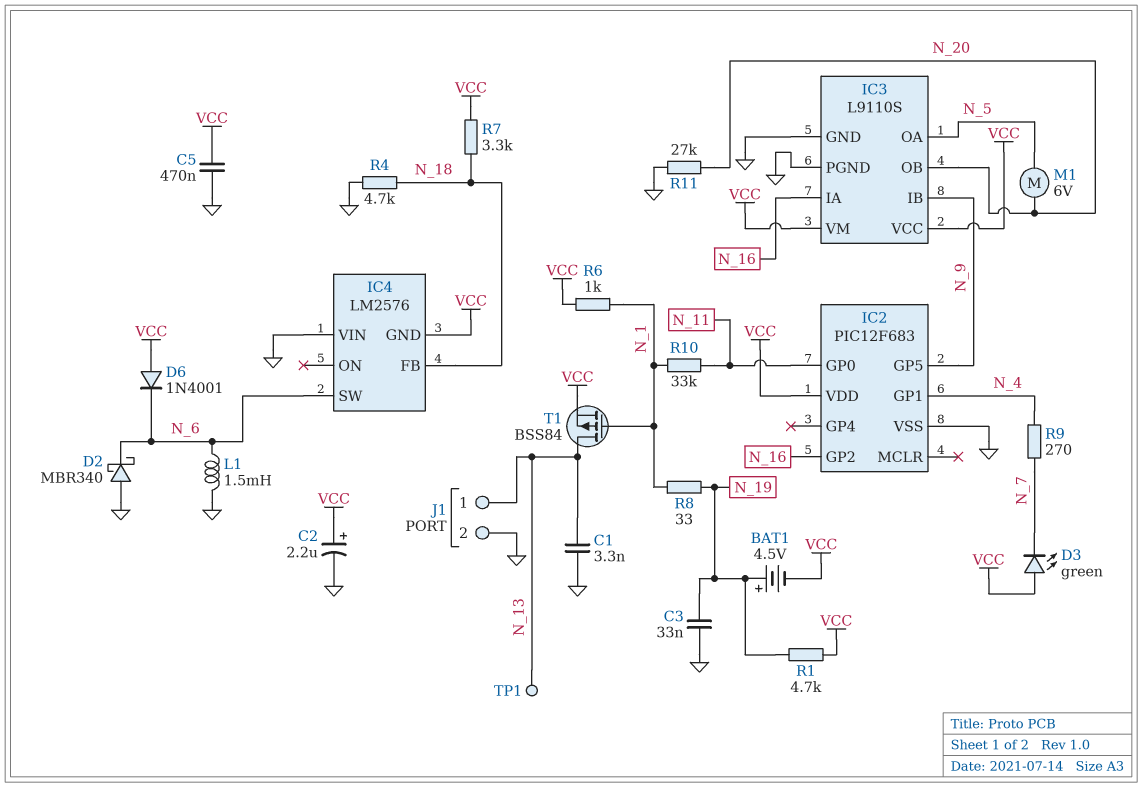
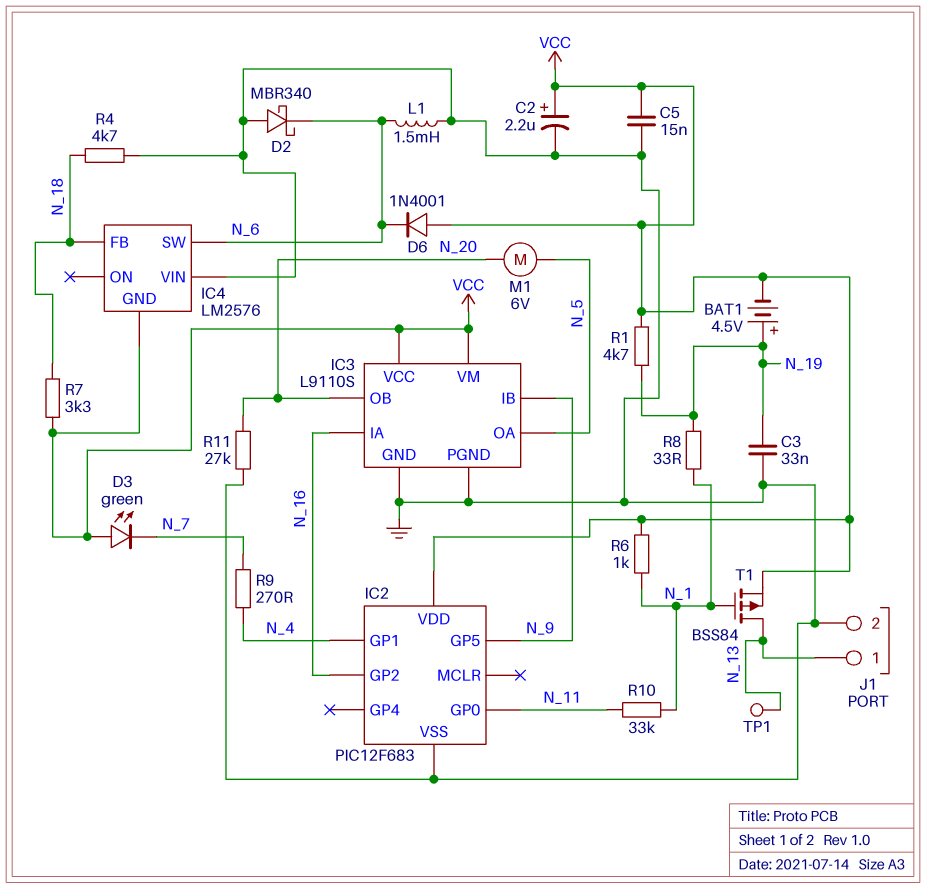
C1: 3.3nF (GND, N_13) -> none
C5: 470nF (GND, VCC) -> 15nF (GND, VCC)

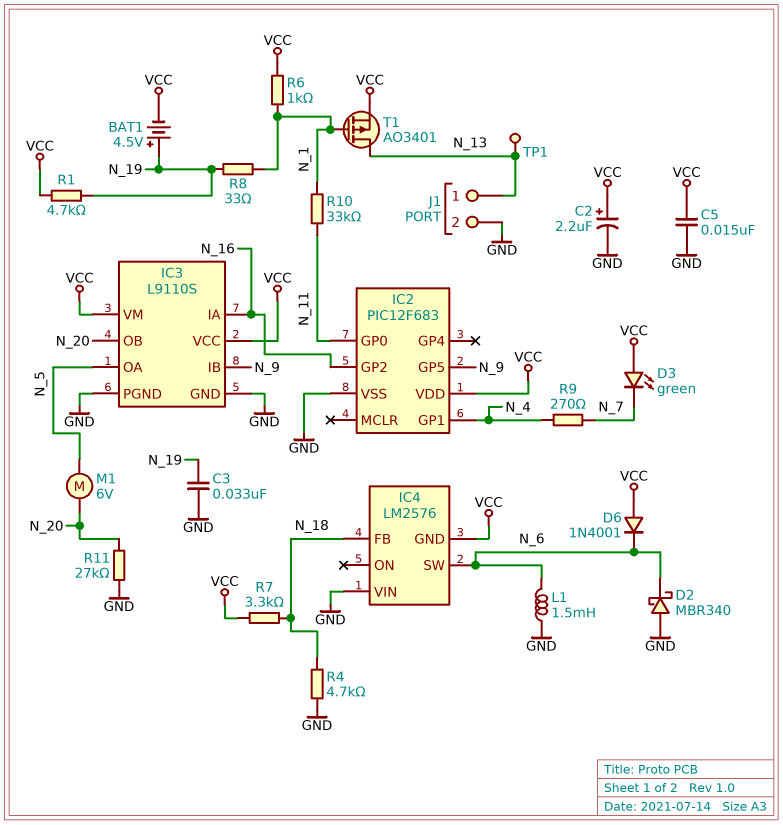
T1: PMOS BSS84 (G N_1, D N_13, S VCC) -> PMOS AO3401 (G N_1, D N_13, S VCC)

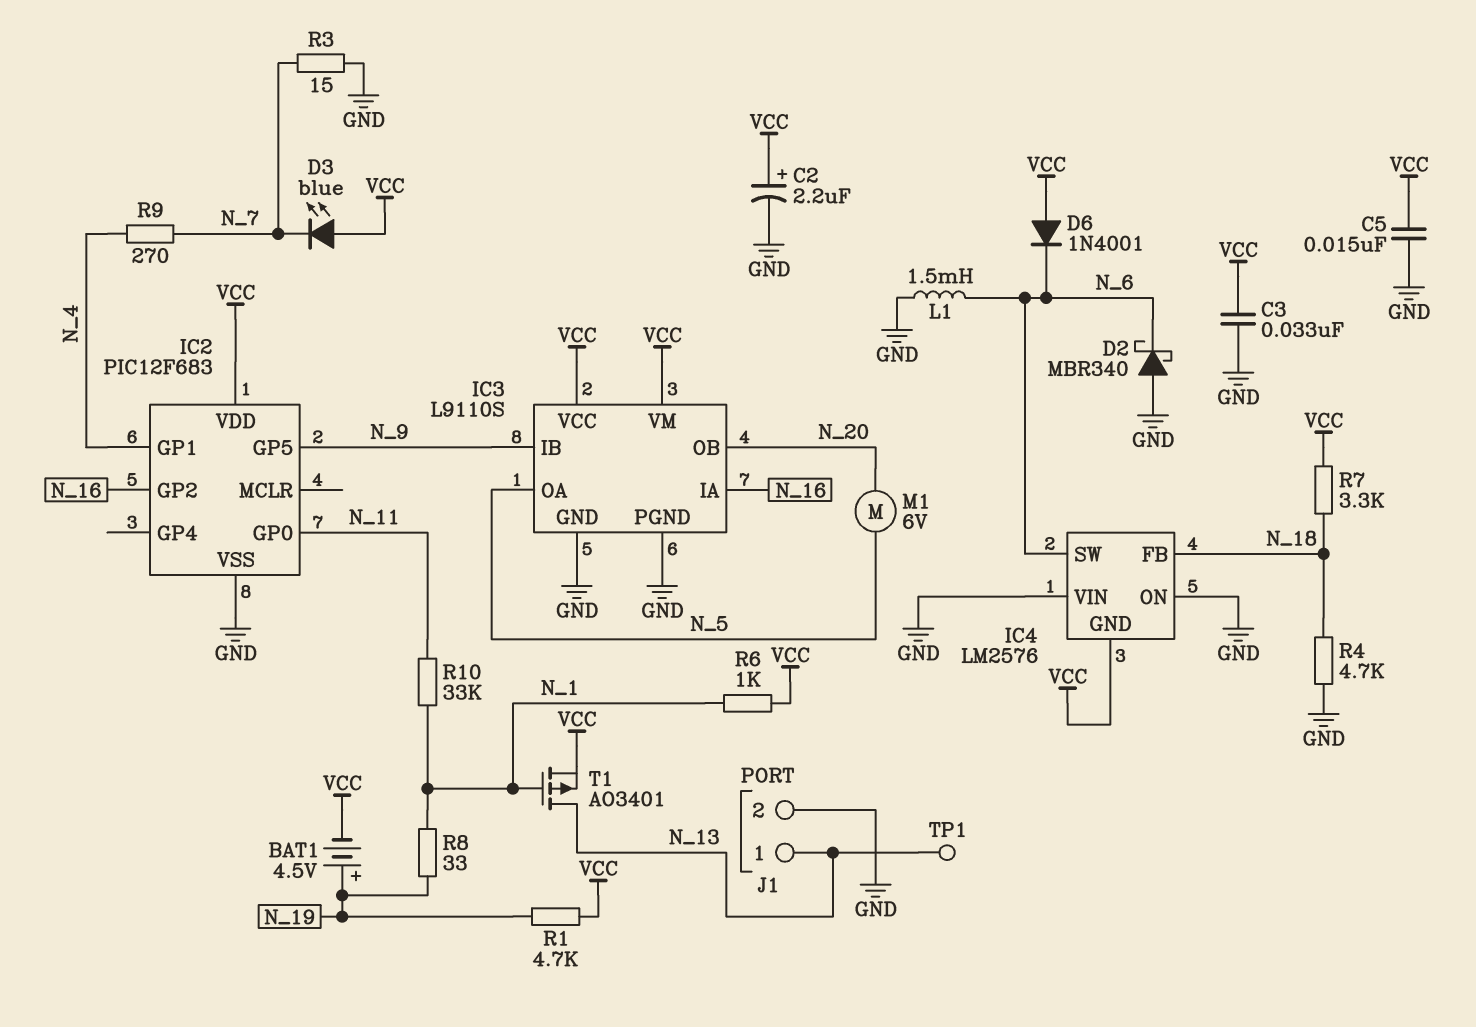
C3: 33nF (GND, N_19) -> 33nF (GND, VCC)
D3: LED green (A VCC, K N_7) -> LED blue (A VCC, K N_7)
IC4 pin ON: none -> GND
R3: none -> 15 (GND, N_7)
R11: 27k (GND, N_20) -> none

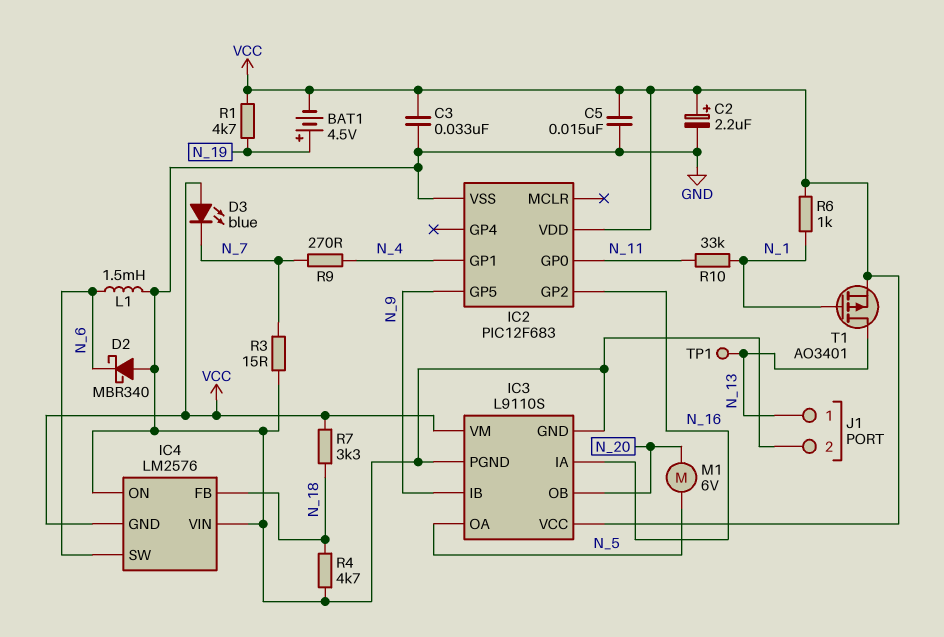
D6: diode 1N4001 (A VCC, K N_6) -> none
R8: 33 (N_1, N_19) -> none

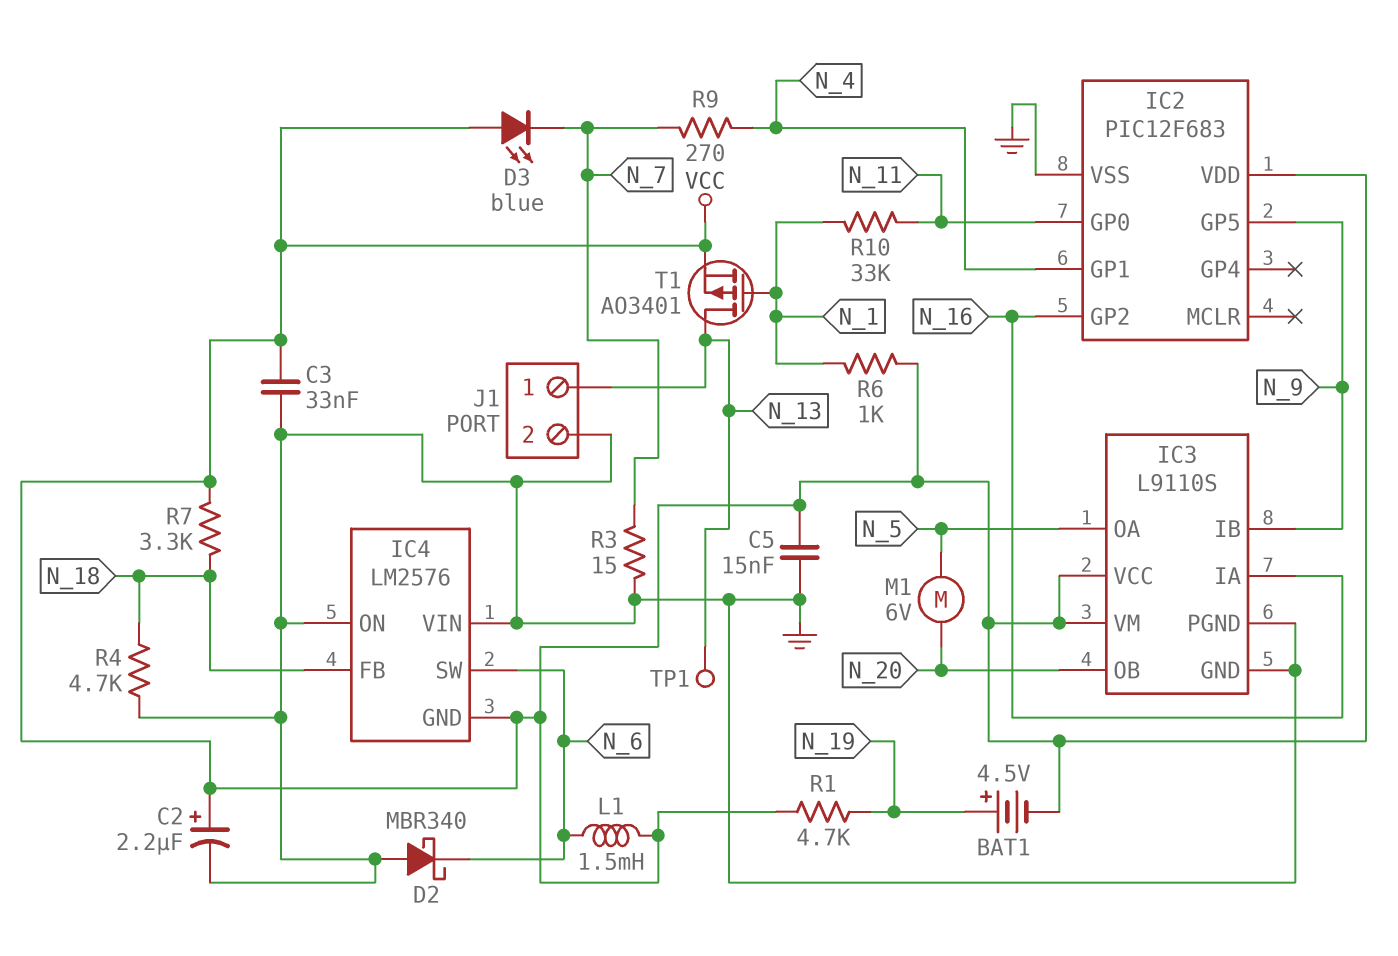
L1: 1.5mH (GND, N_6) -> 1.5mH (N_6, VCC)

